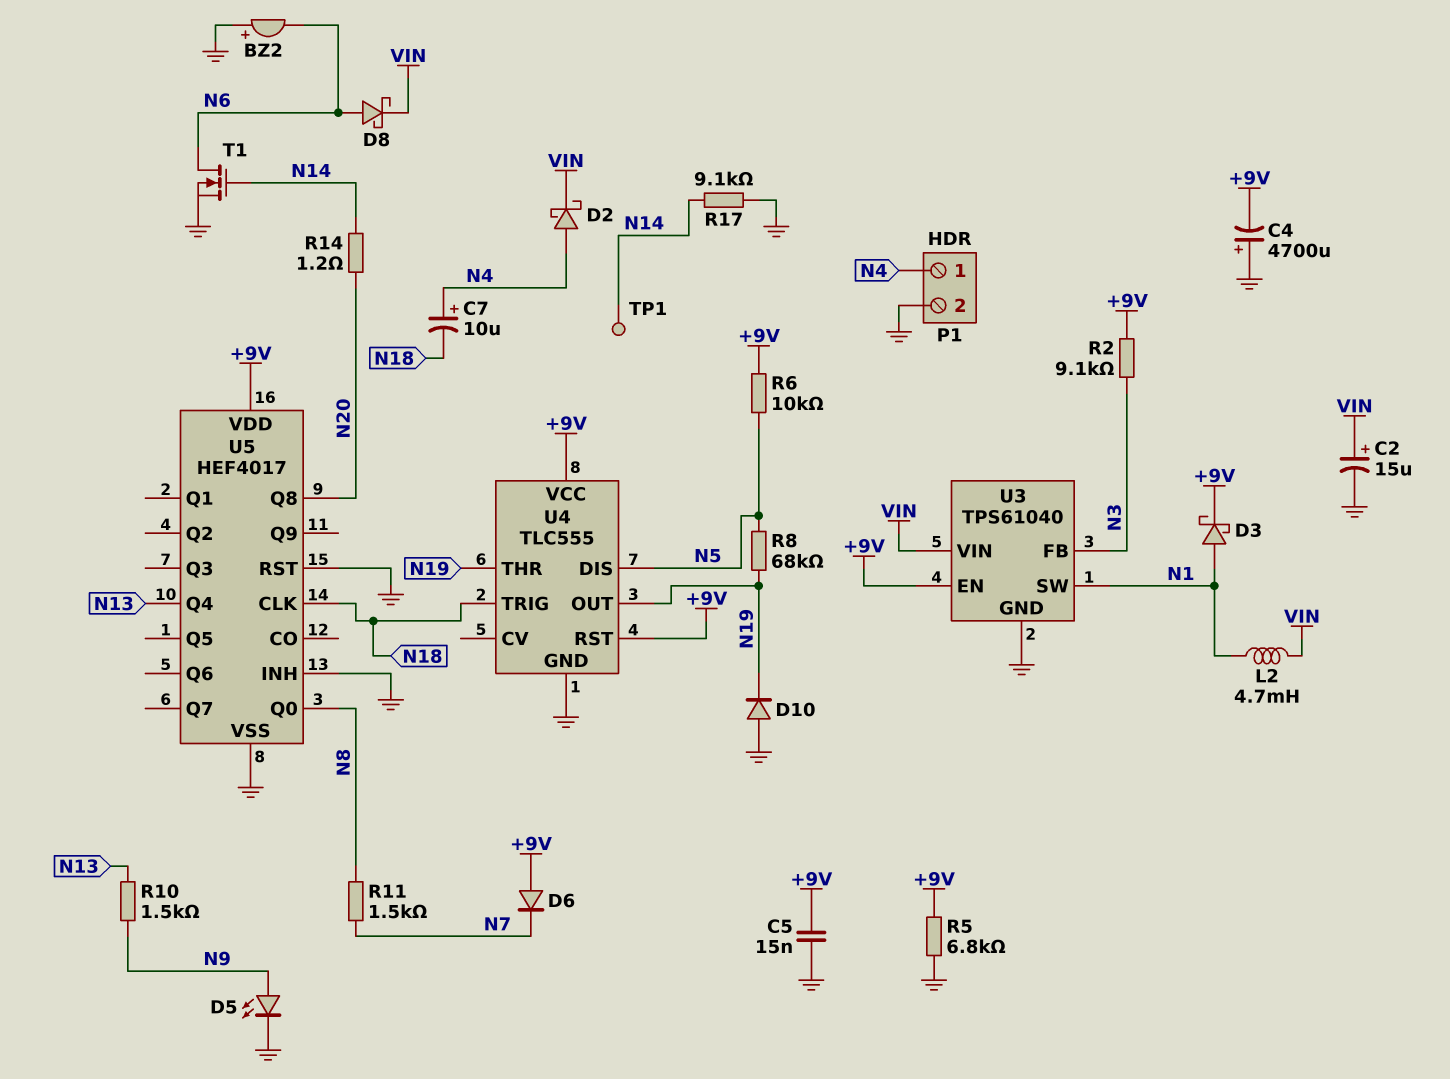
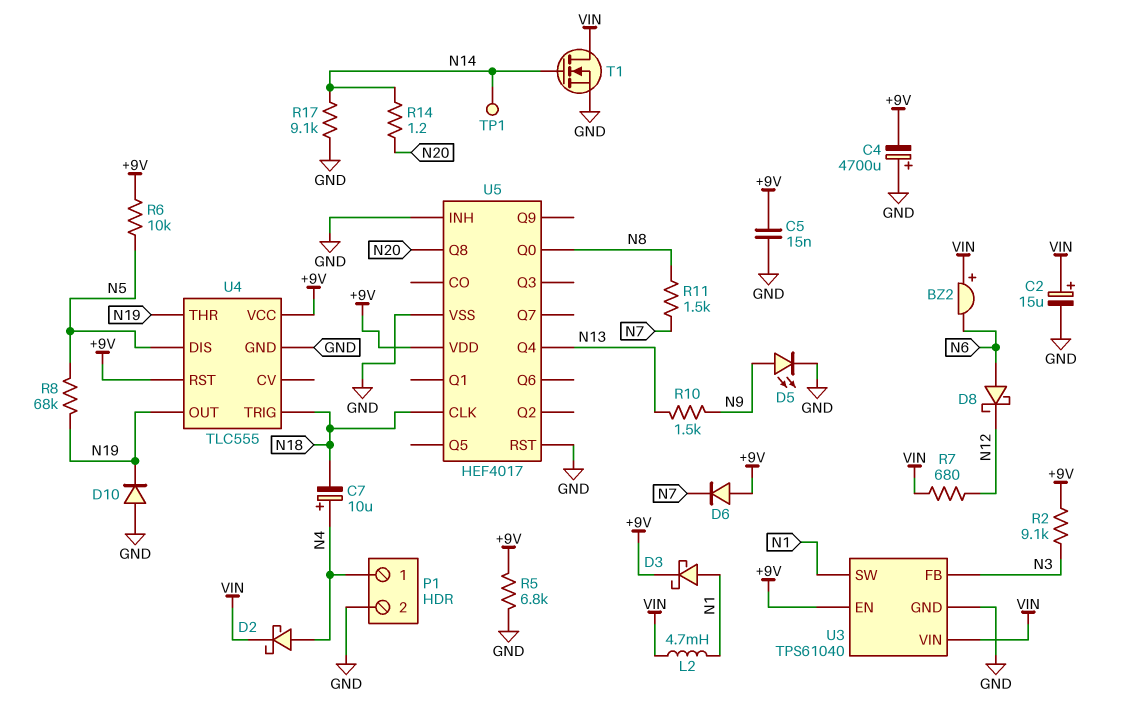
BZ2: buzzer (plus GND, minus N6) -> buzzer (plus VIN, minus N6)
D8: schottky (A N6, K VIN) -> schottky (A N6, K N12)
R7: none -> 680 (N12, VIN)
T1: NMOS (G N14, D N6, S GND) -> NMOS (G N14, D VIN, S GND)

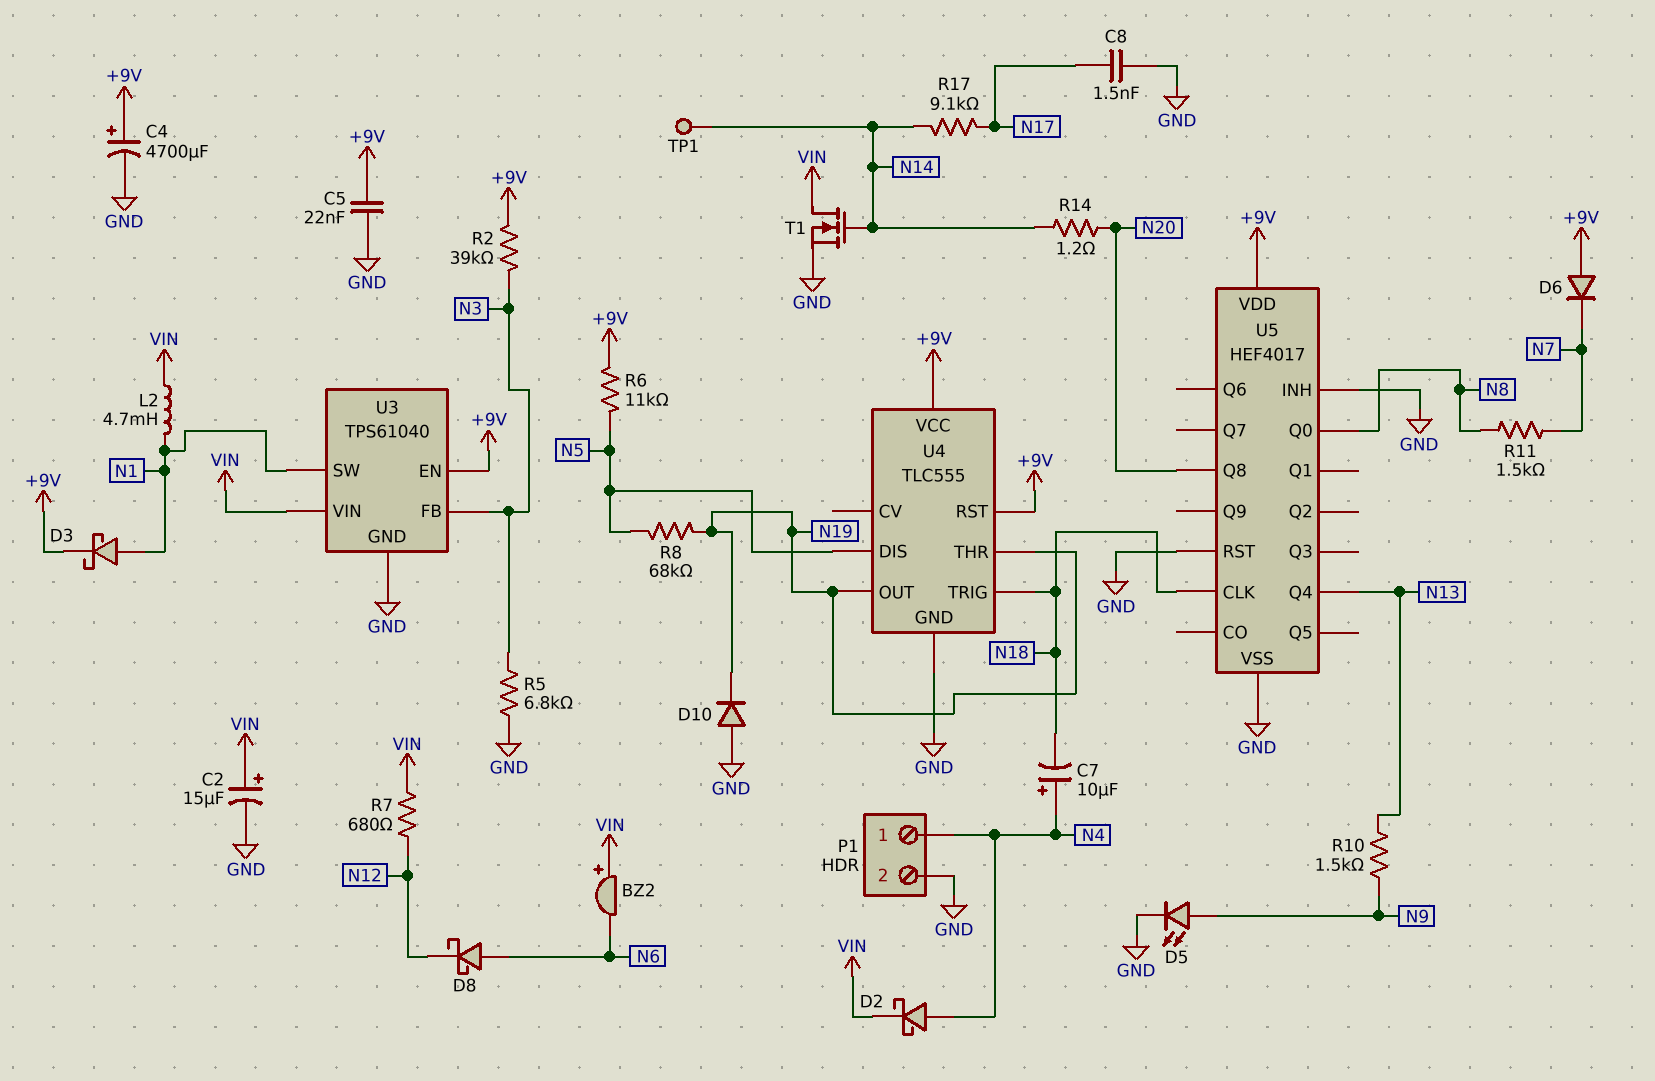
C4: 4700uF (plus GND, minus +9V) -> 4700uF (plus +9V, minus GND)
C5: 15nF (+9V, GND) -> 22nF (+9V, GND)
C8: none -> 1.5nF (GND, N17)
R2: 9.1k (+9V, N3) -> 39k (+9V, N3)
R5: 6.8k (+9V, GND) -> 6.8k (GND, N3)
R6: 10k (+9V, N5) -> 11k (+9V, N5)
R17: 9.1k (GND, N14) -> 9.1k (N14, N17)

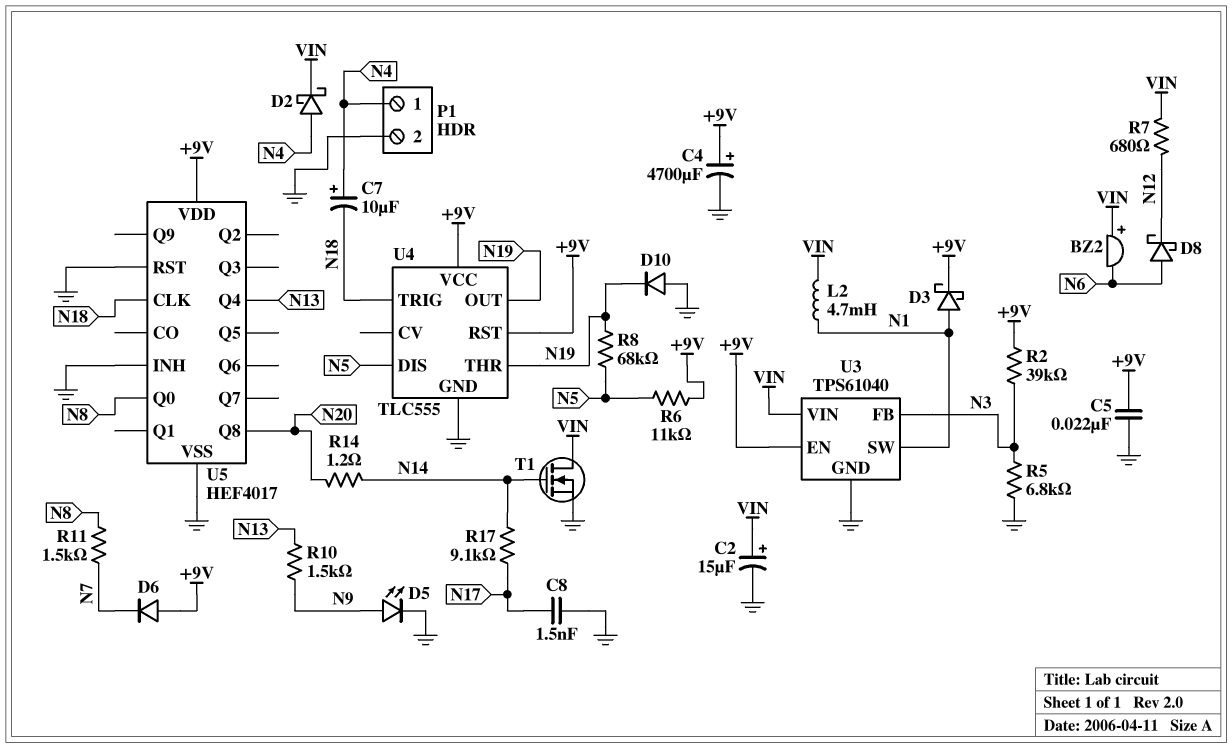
TP1: test point (N14) -> none

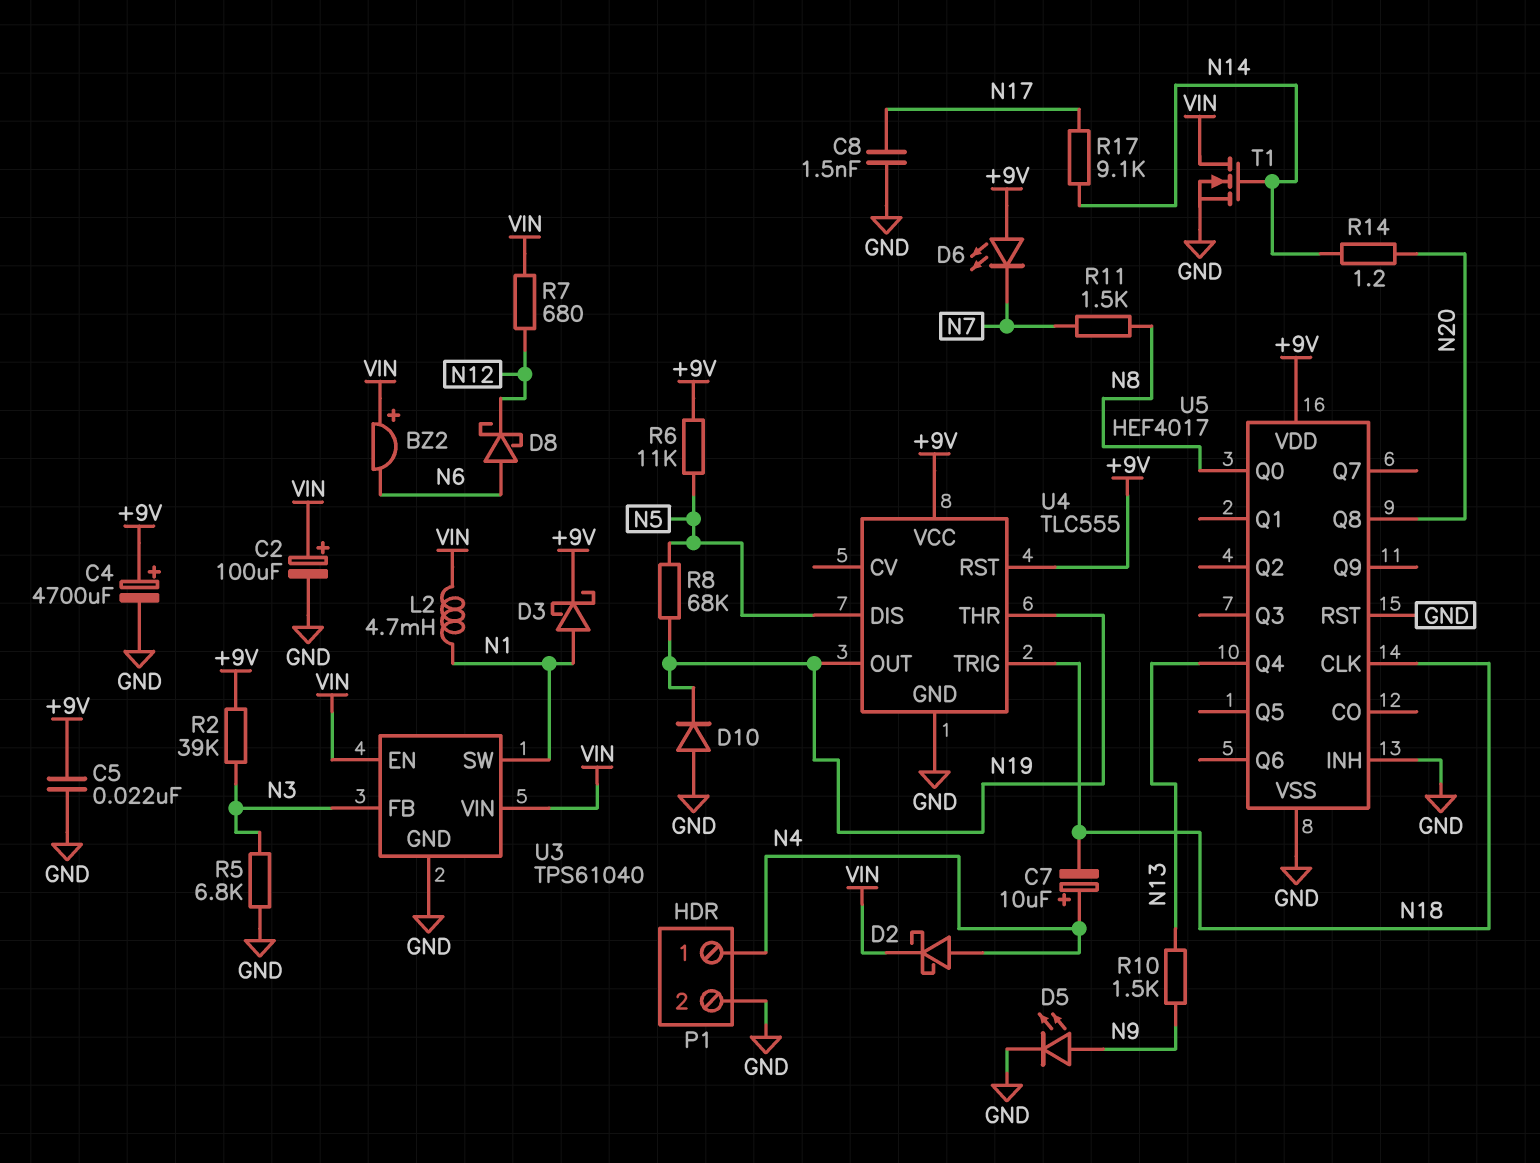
C2: 15uF (plus VIN, minus GND) -> 100uF (plus VIN, minus GND)
D6: diode (A +9V, K N7) -> LED (A +9V, K N7)
U3 pin EN: +9V -> VIN

